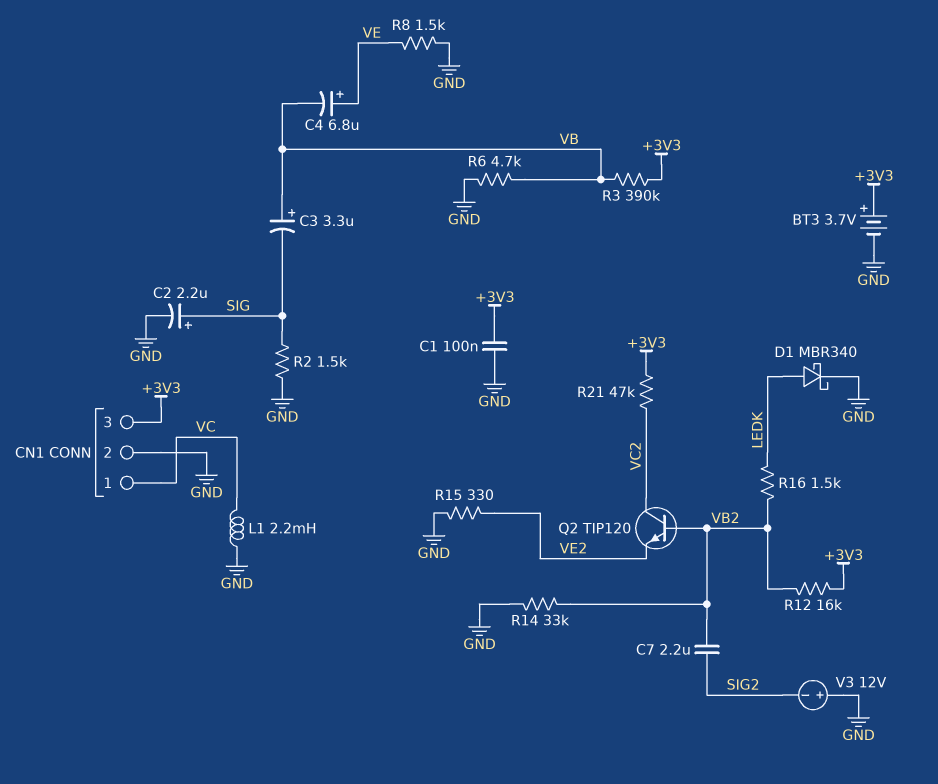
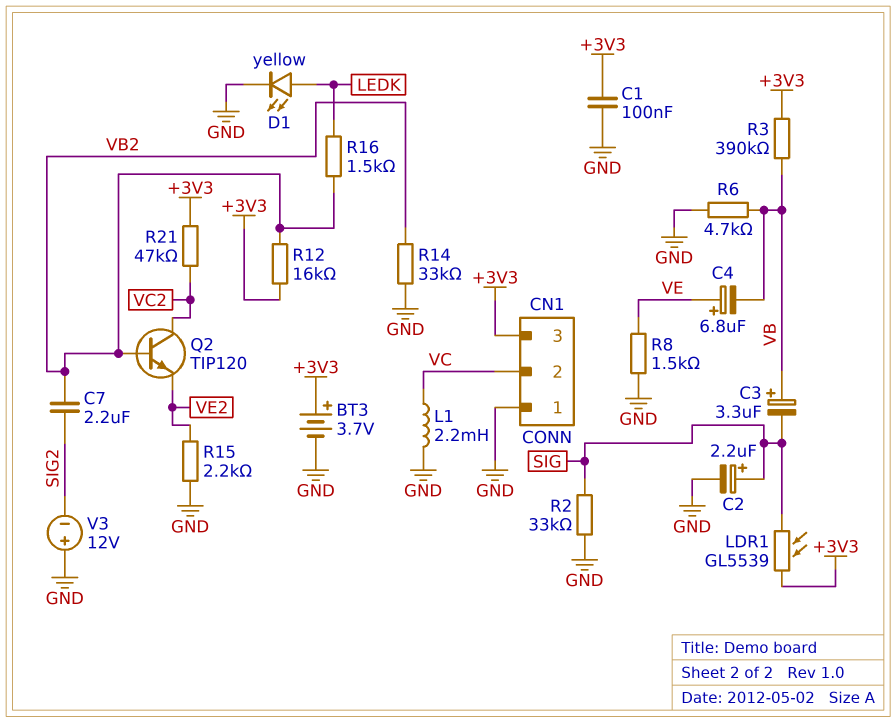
CN1 pin 1: VC -> GND
CN1 pin 2: GND -> VC
D1: schottky MBR340 (A LEDK, K GND) -> LED yellow (A LEDK, K GND)
LDR1: none -> GL5539 (+3V3, SIG)
R2: 1.5k (GND, SIG) -> 33k (GND, SIG)
R15: 330 (GND, VE2) -> 2.2k (GND, VE2)

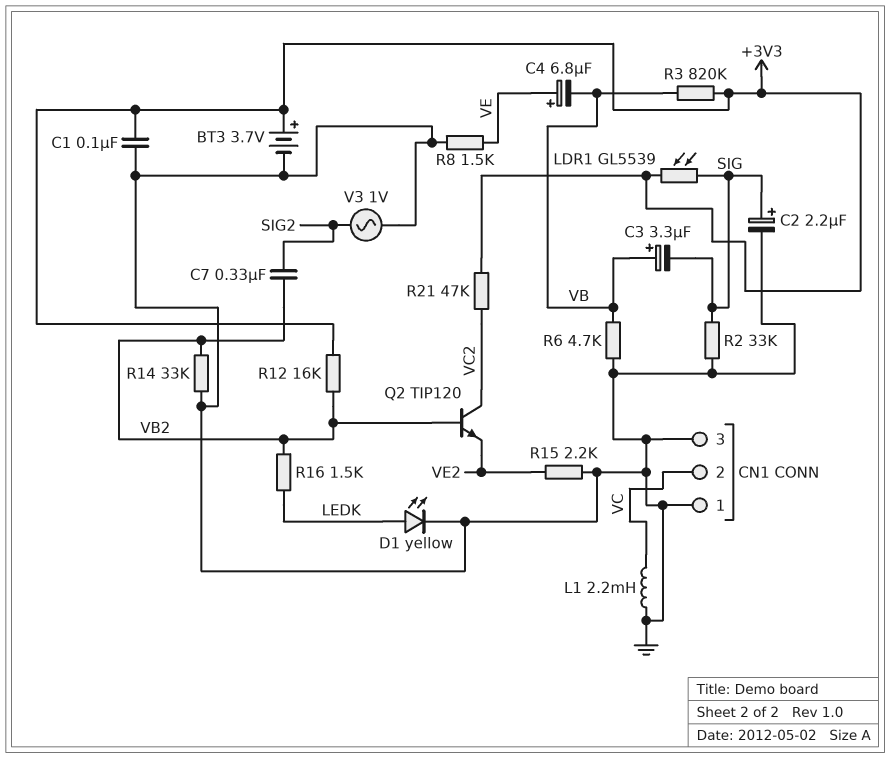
C7: 2.2uF (SIG2, VB2) -> 330nF (SIG2, VB2)
CN1 pin 3: +3V3 -> GND
R3: 390k (+3V3, VB) -> 820k (+3V3, VB)
V3: 12V (plus GND, minus SIG2) -> AC 1V (GND, SIG2)

